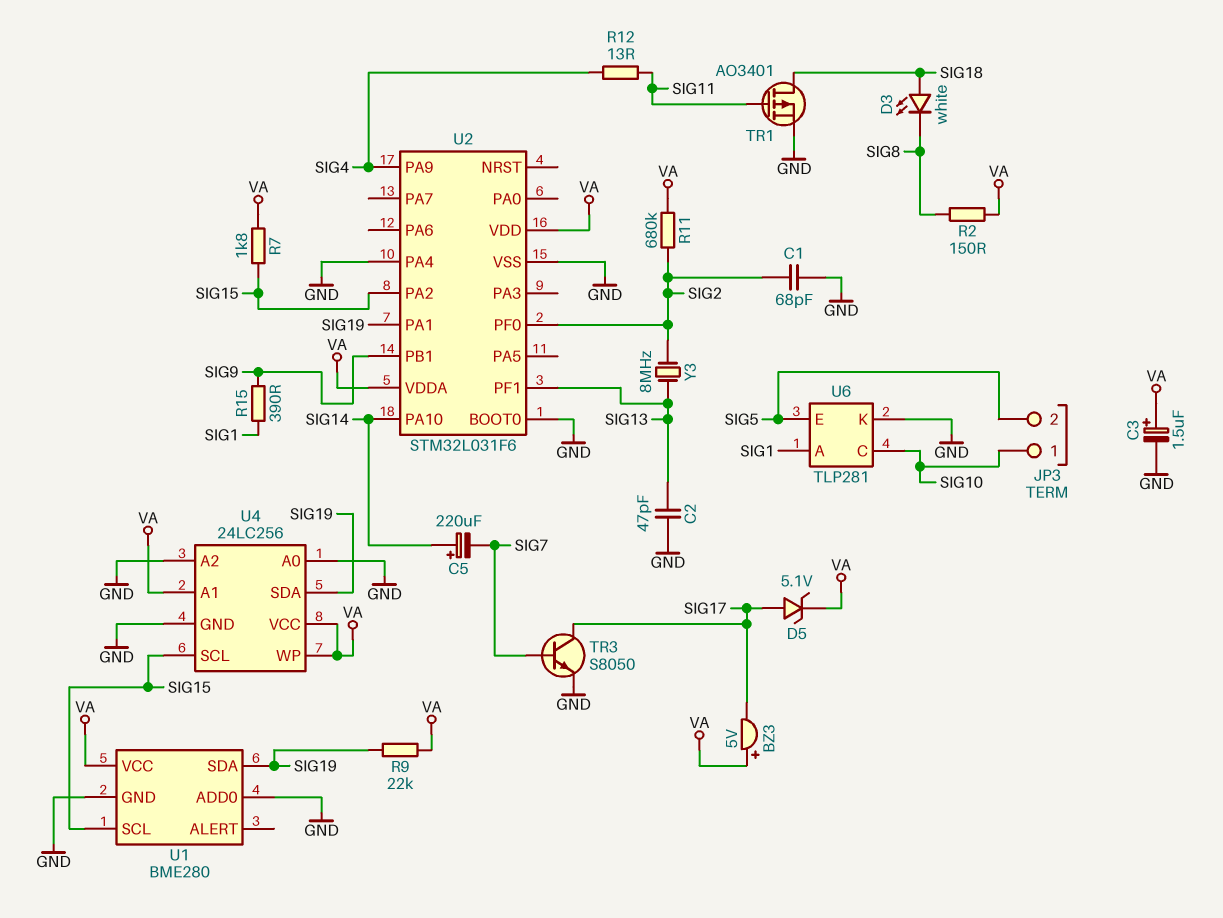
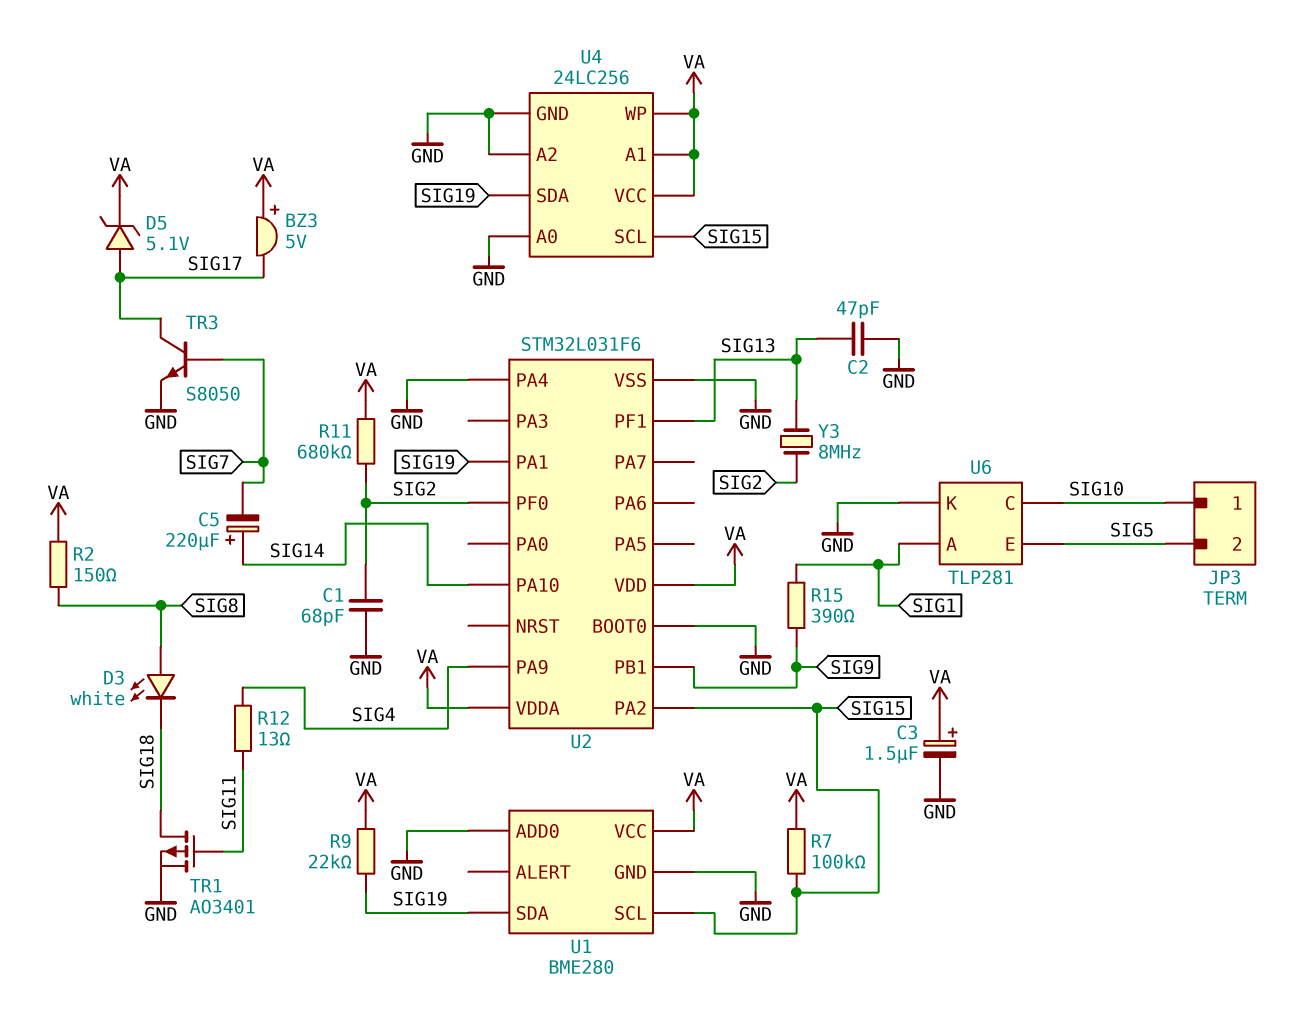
D3: LED white (A SIG18, K SIG8) -> LED white (A SIG8, K SIG18)
R7: 1.8k (SIG15, VA) -> 100k (SIG15, VA)

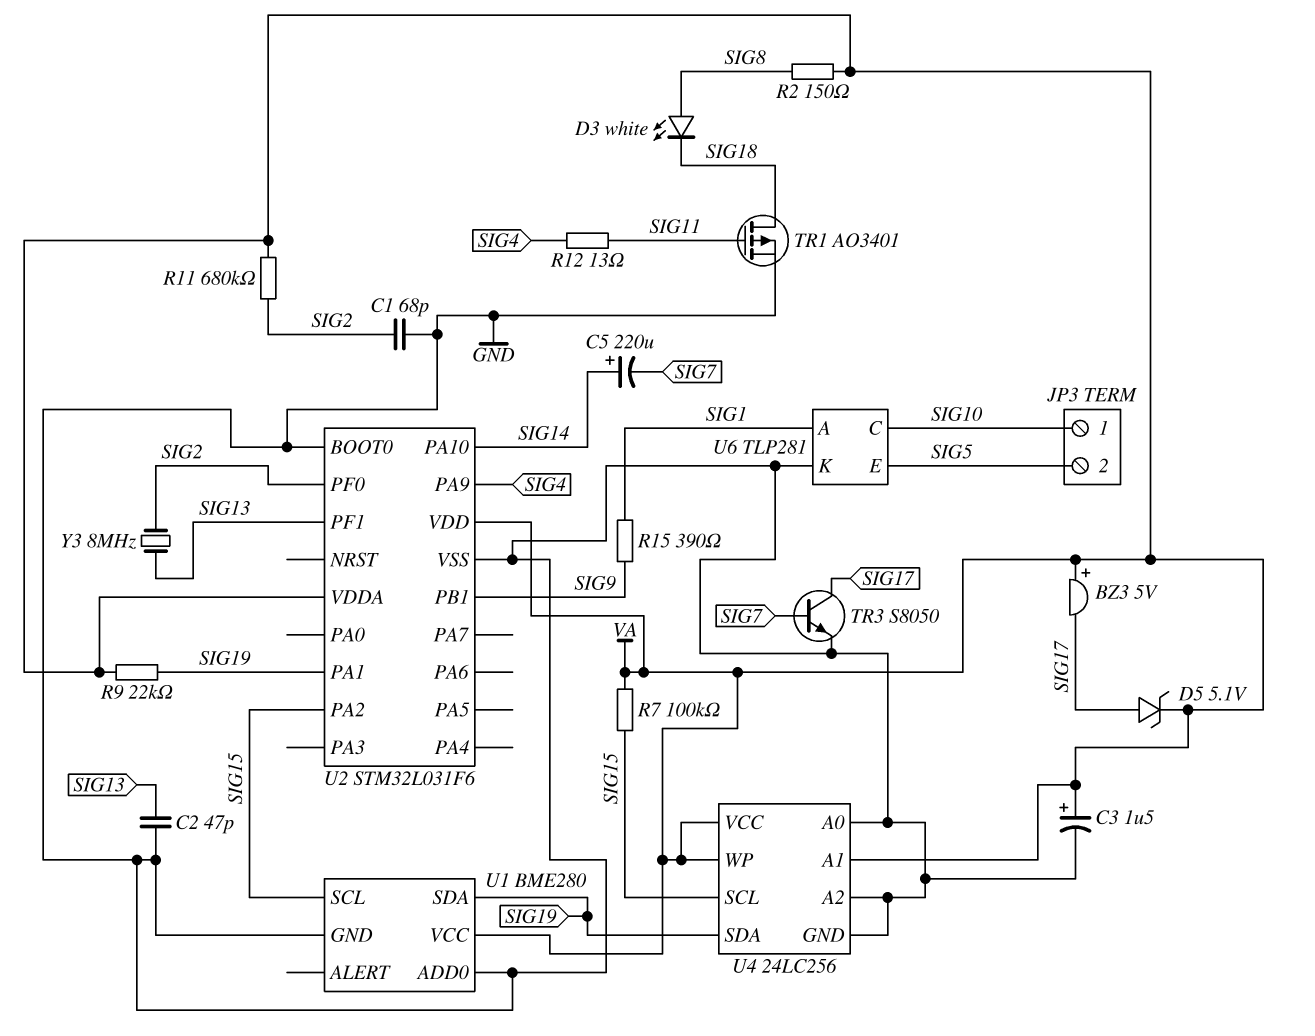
U2 pin PA4: GND -> none

